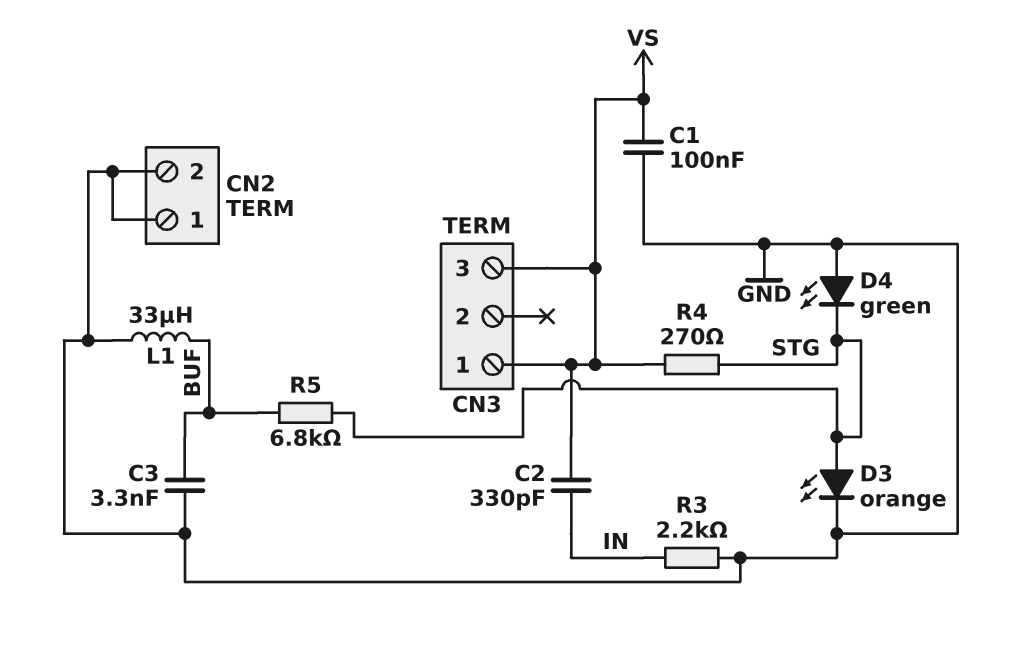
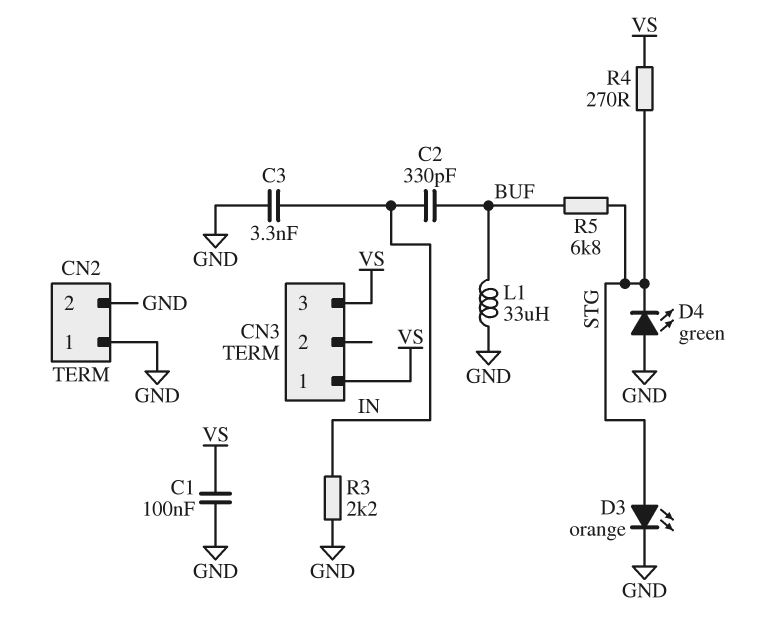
C2: 330pF (IN, VS) -> 330pF (BUF, IN)
C3: 3.3nF (BUF, GND) -> 3.3nF (GND, IN)

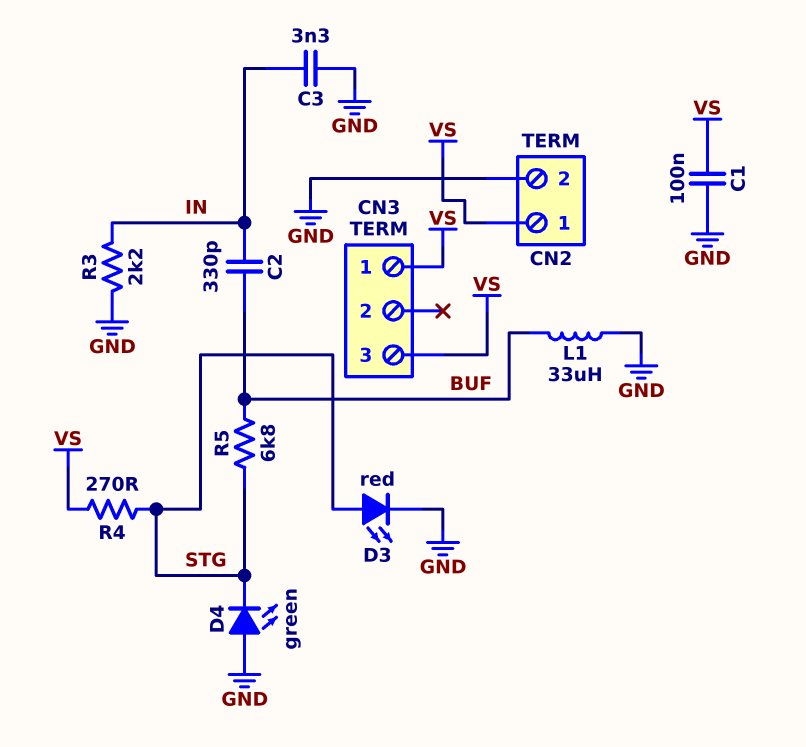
CN2 pin 1: GND -> VS
D3: LED orange (A STG, K GND) -> LED red (A STG, K GND)

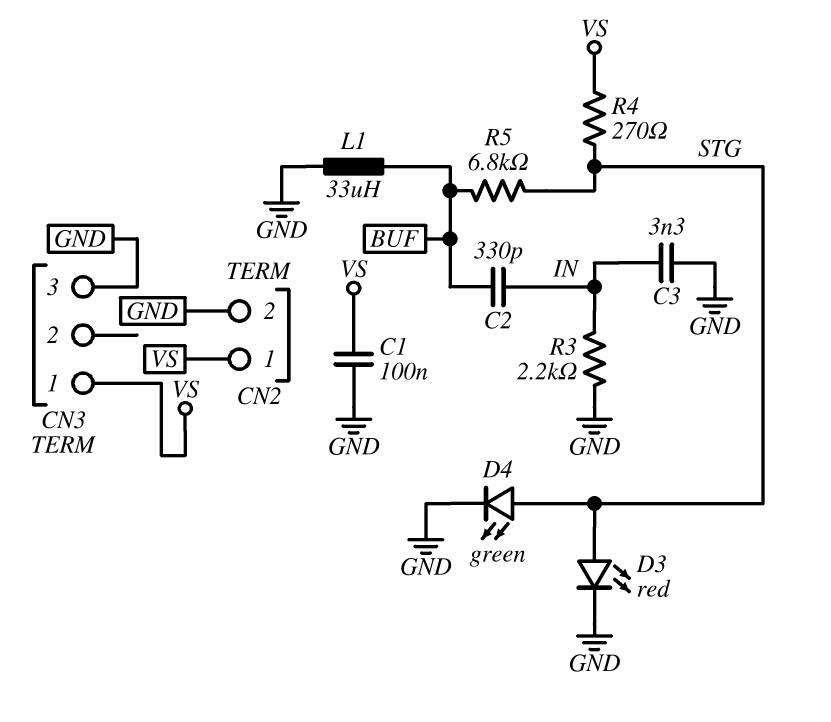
CN3 pin 3: VS -> GND
D4: LED green (A GND, K STG) -> LED green (A STG, K GND)

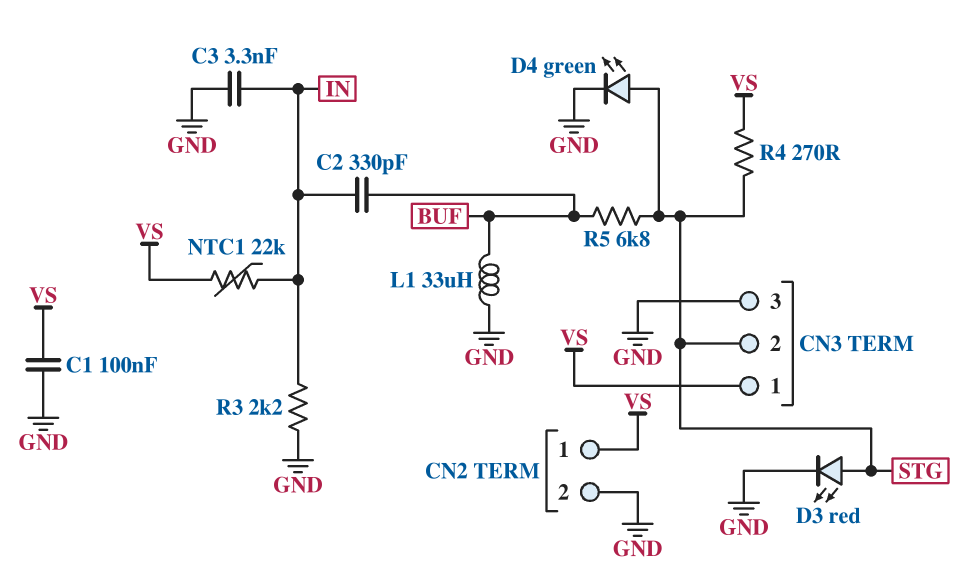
CN3 pin 2: none -> STG
NTC1: none -> 22k (IN, VS)

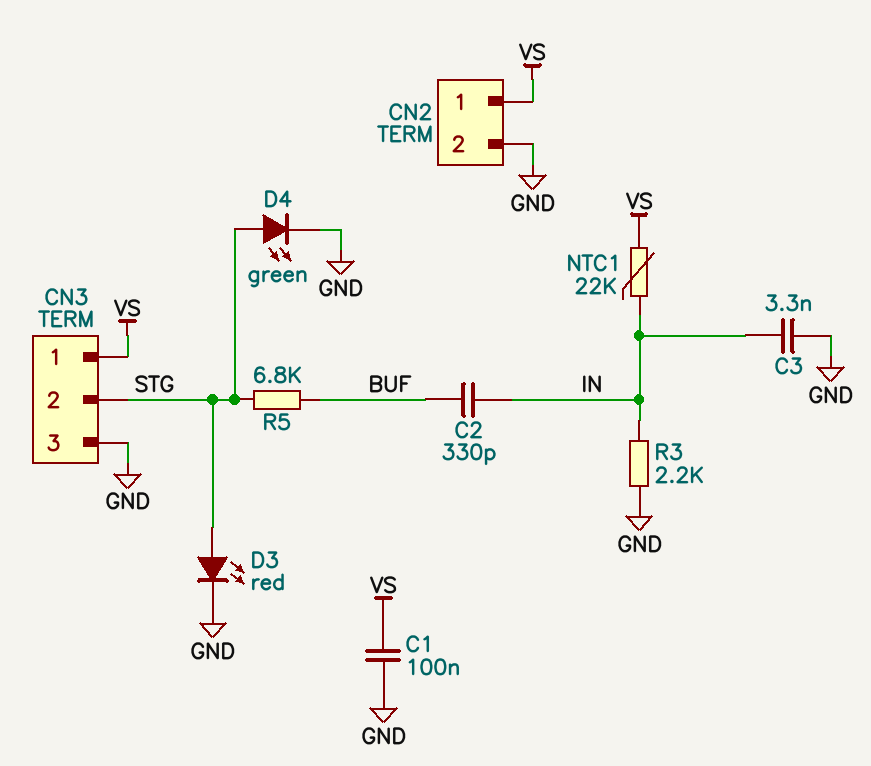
L1: 33uH (BUF, GND) -> none
R4: 270 (STG, VS) -> none

